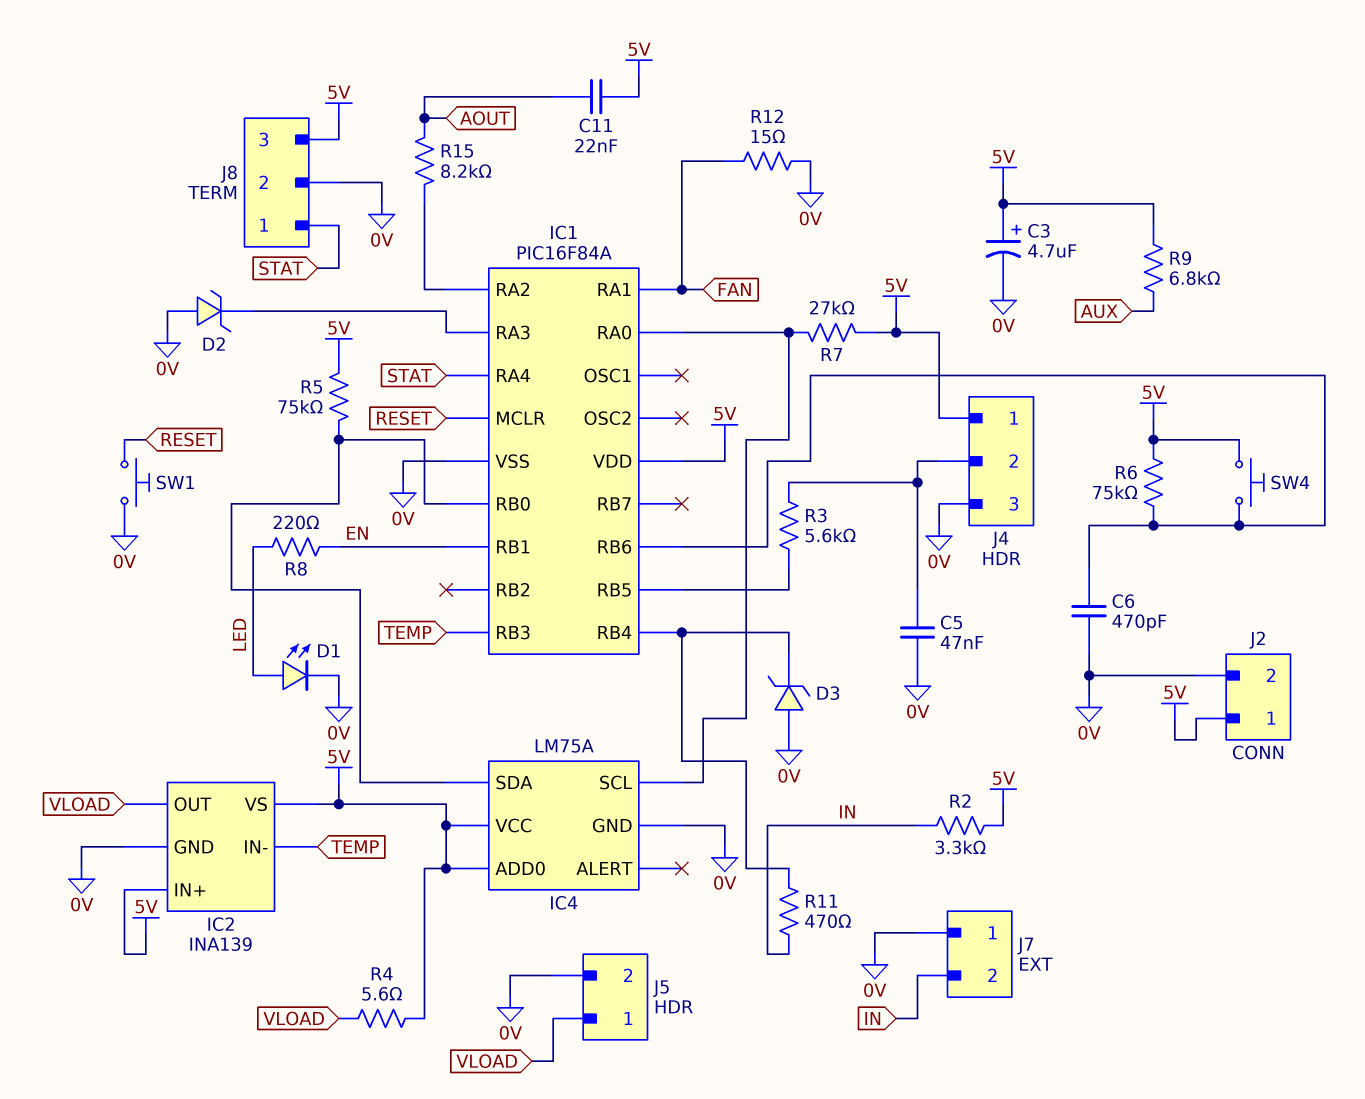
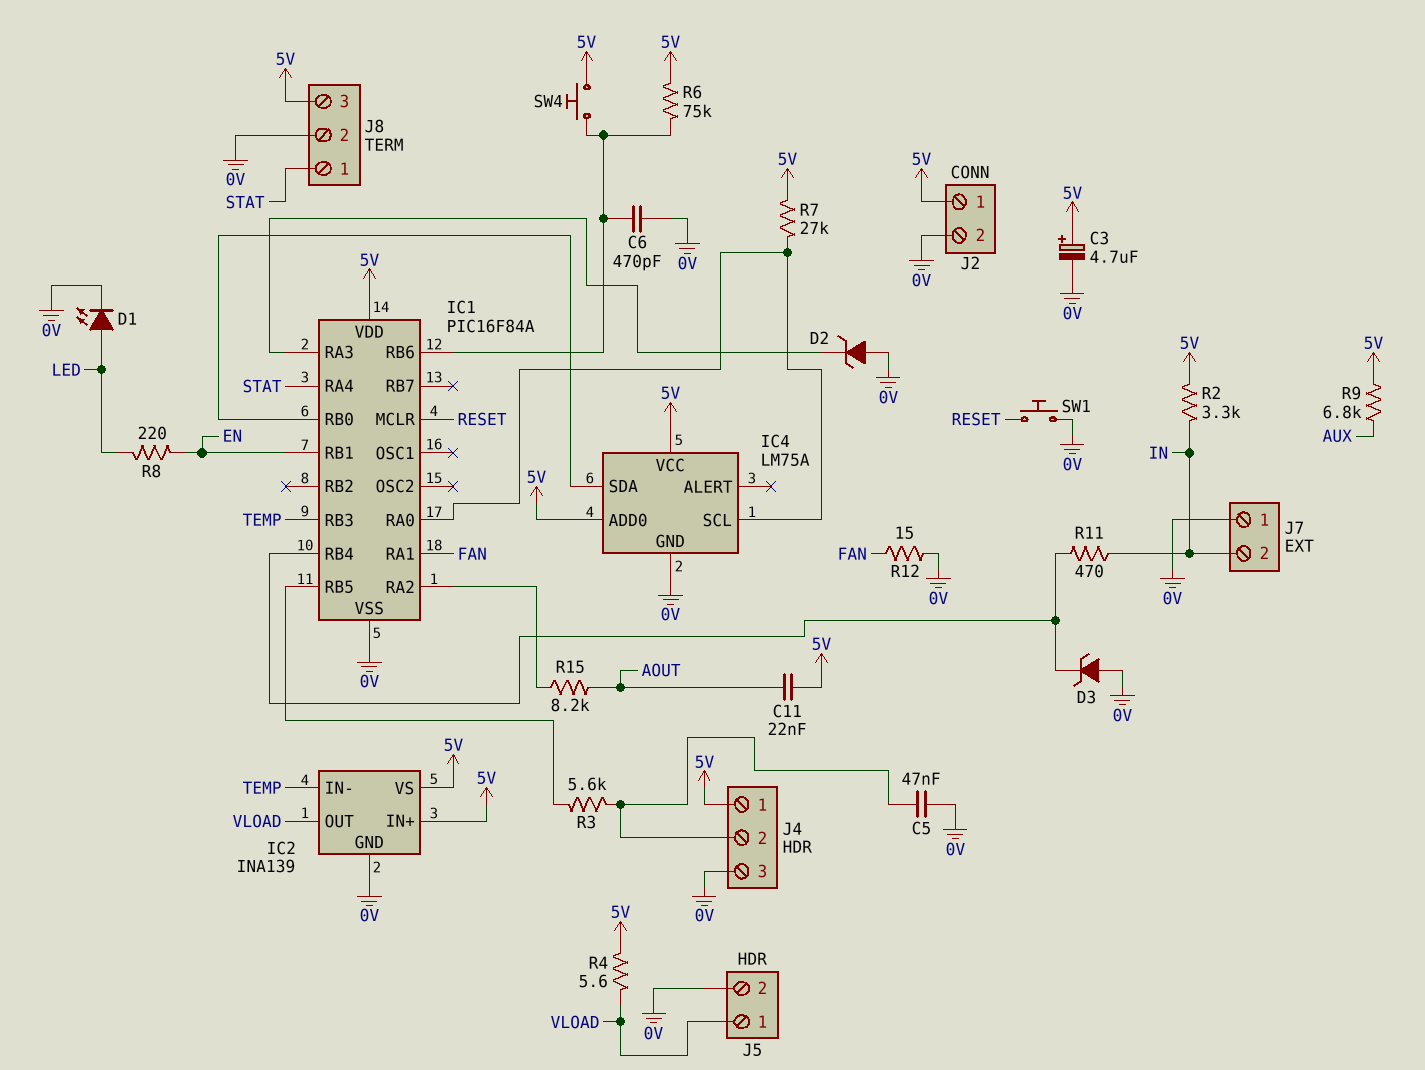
R5: 75k (5V, IC1/RB0) -> none

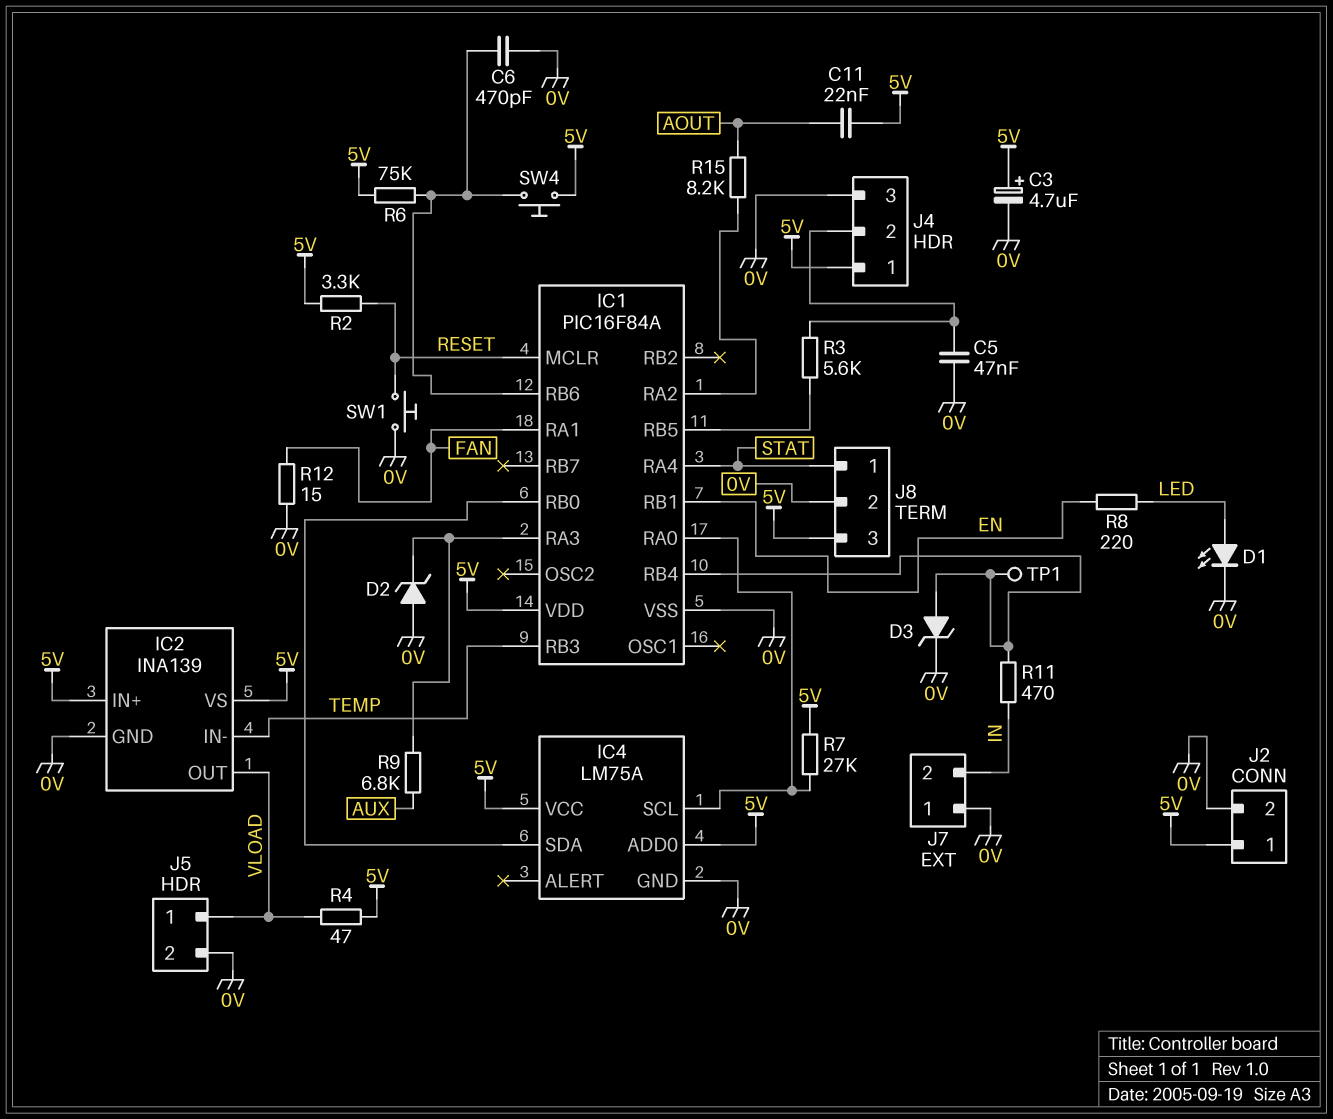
D3: zener (A 0V, K IC1/RB4) -> zener (A IC1/RB4, K 0V)
R2: 3.3k (5V, IN) -> 3.3k (5V, RESET)
R4: 5.6 (5V, VLOAD) -> 47 (5V, VLOAD)
R9: 6.8k (5V, AUX) -> 6.8k (AUX, IC1/RA3)
TP1: none -> test point (IC1/RB4)

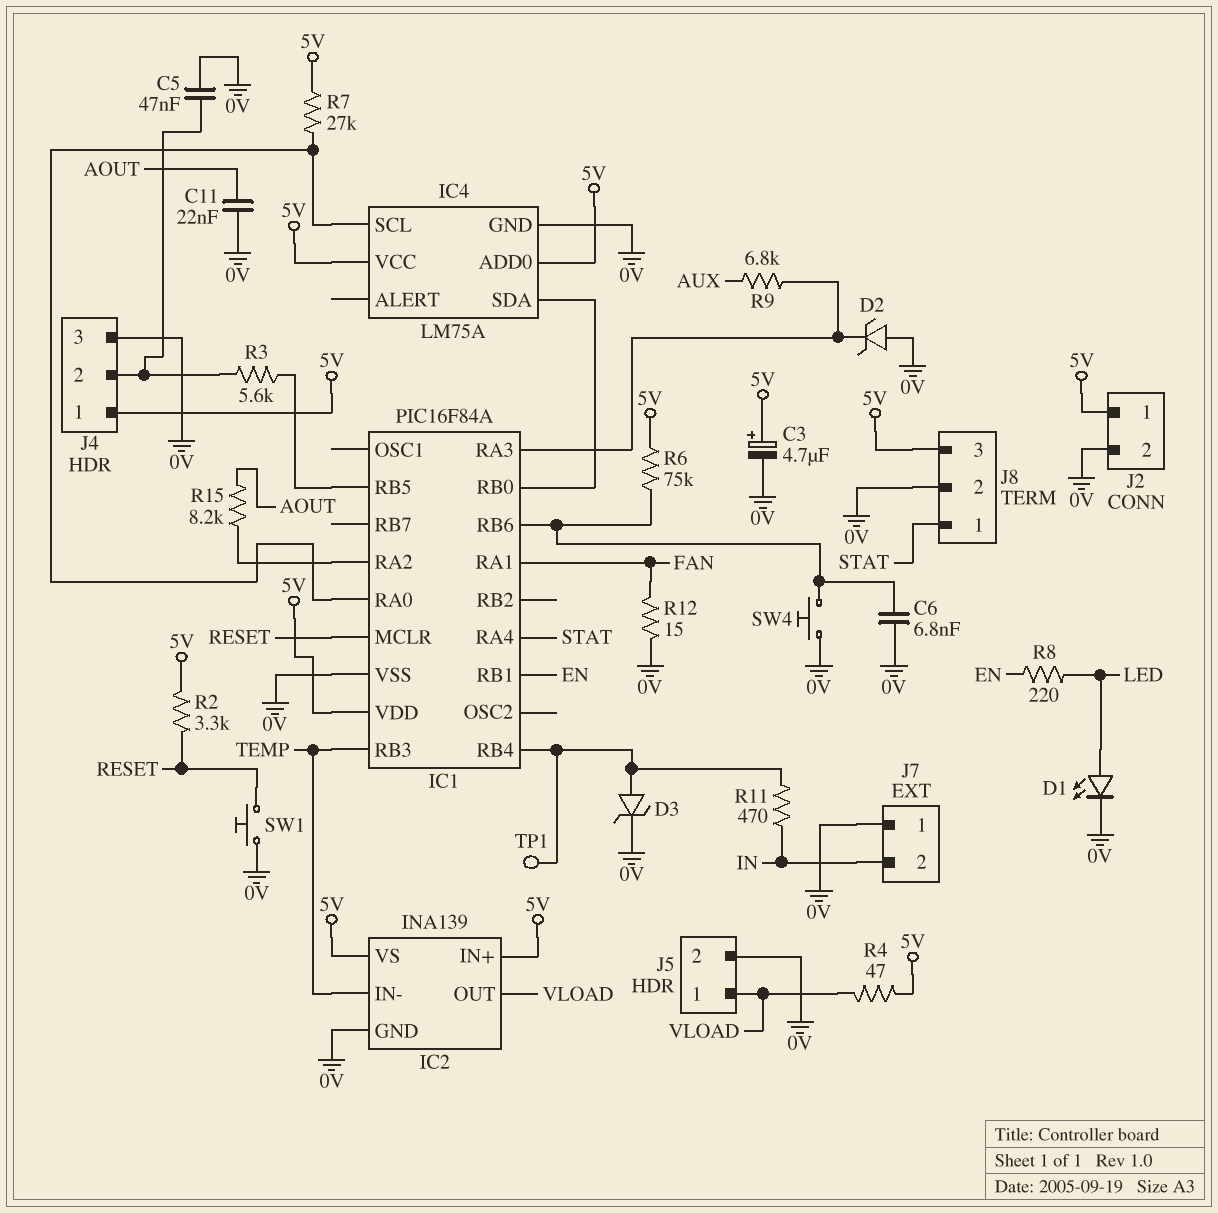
C6: 470pF (0V, IC1/RB6) -> 6.8nF (0V, IC1/RB6)
C11: 22nF (5V, AOUT) -> 22nF (0V, AOUT)
SW4: button (5V, IC1/RB6) -> button (0V, IC1/RB6)

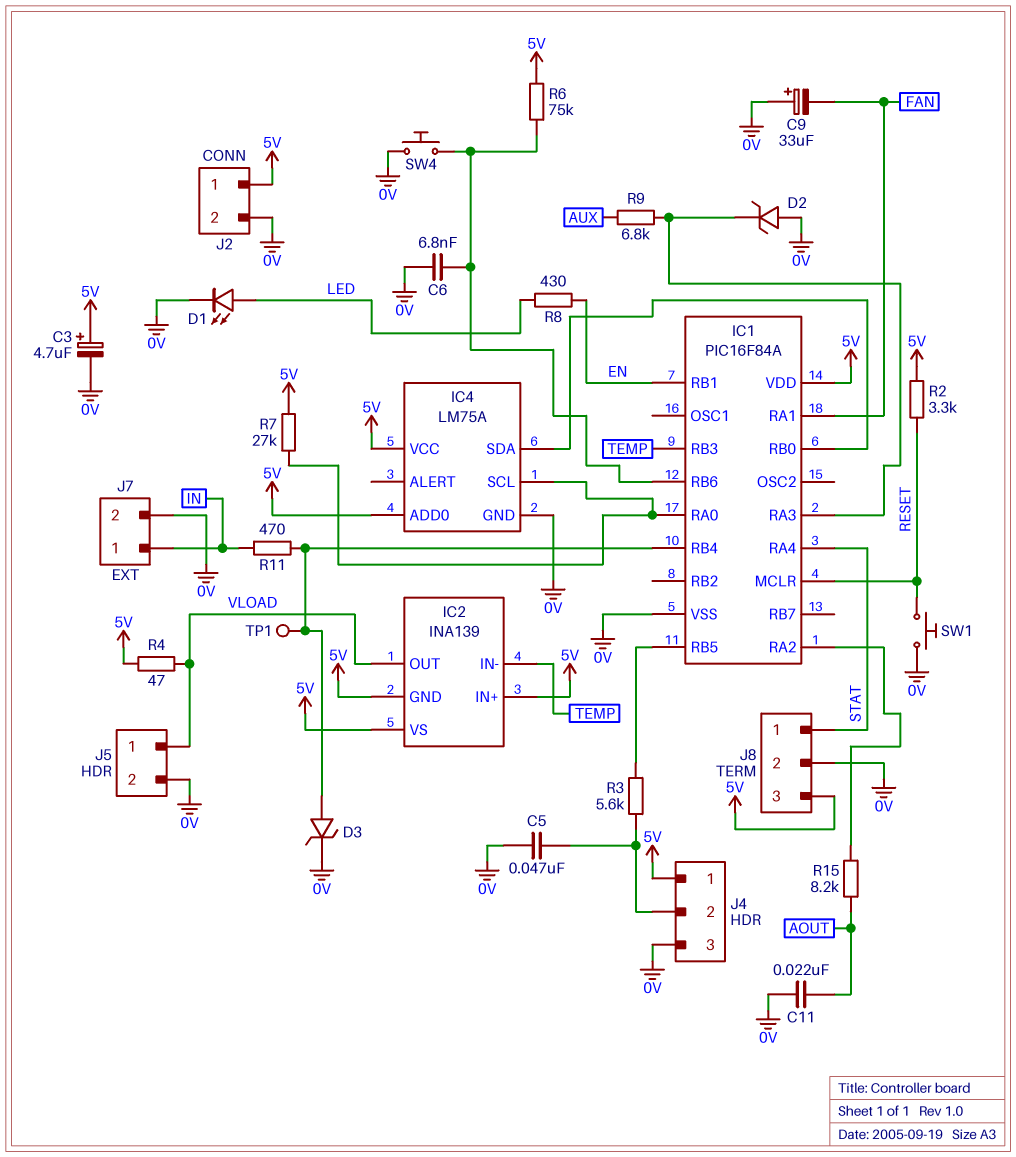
C9: none -> 33uF (plus 0V, minus FAN)
IC2 pin GND: 0V -> 5V
J7 pin 1: 0V -> IN
J7 pin 2: IN -> 0V
R8: 220 (EN, LED) -> 430 (EN, LED)
R12: 15 (0V, FAN) -> none

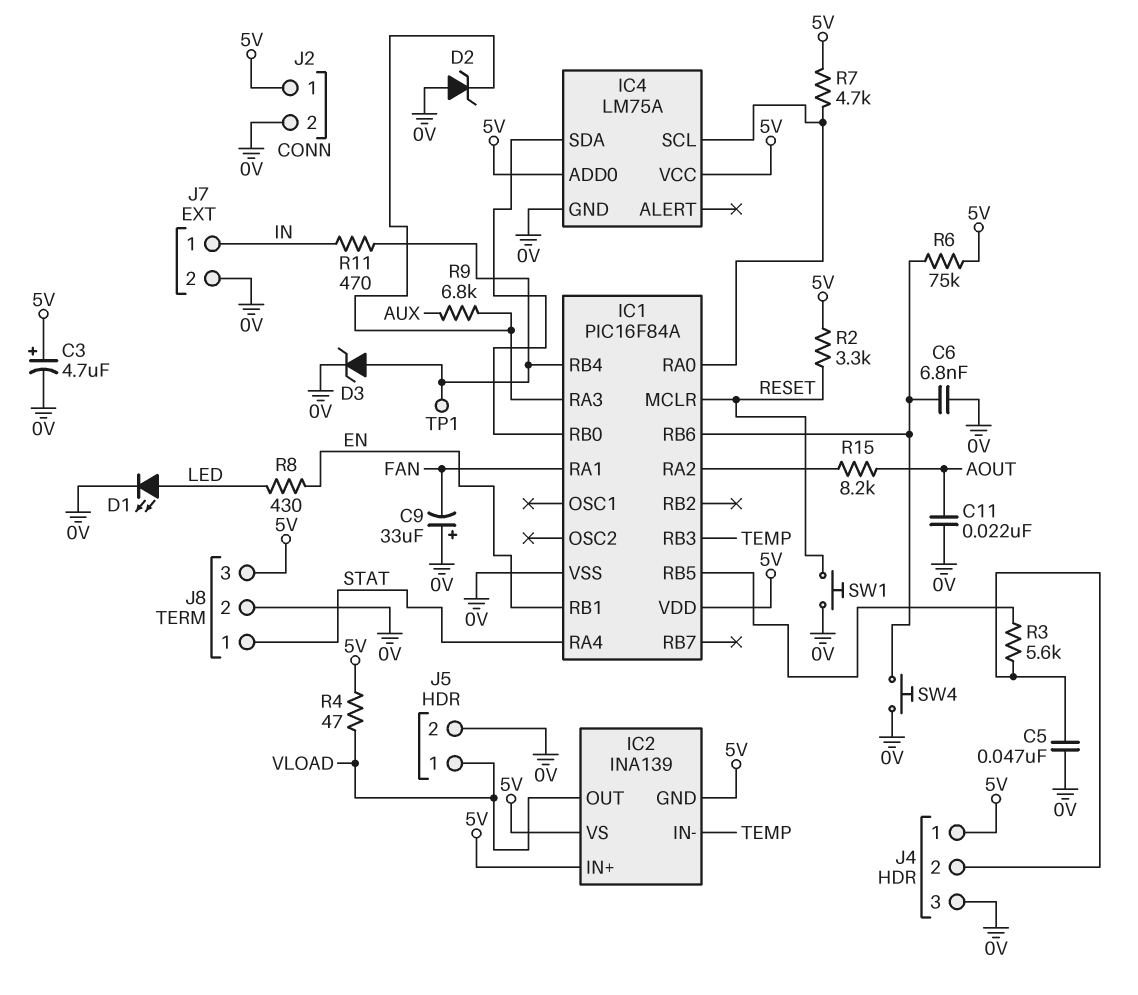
R7: 27k (5V, IC1/RA0) -> 4.7k (5V, IC1/RA0)

